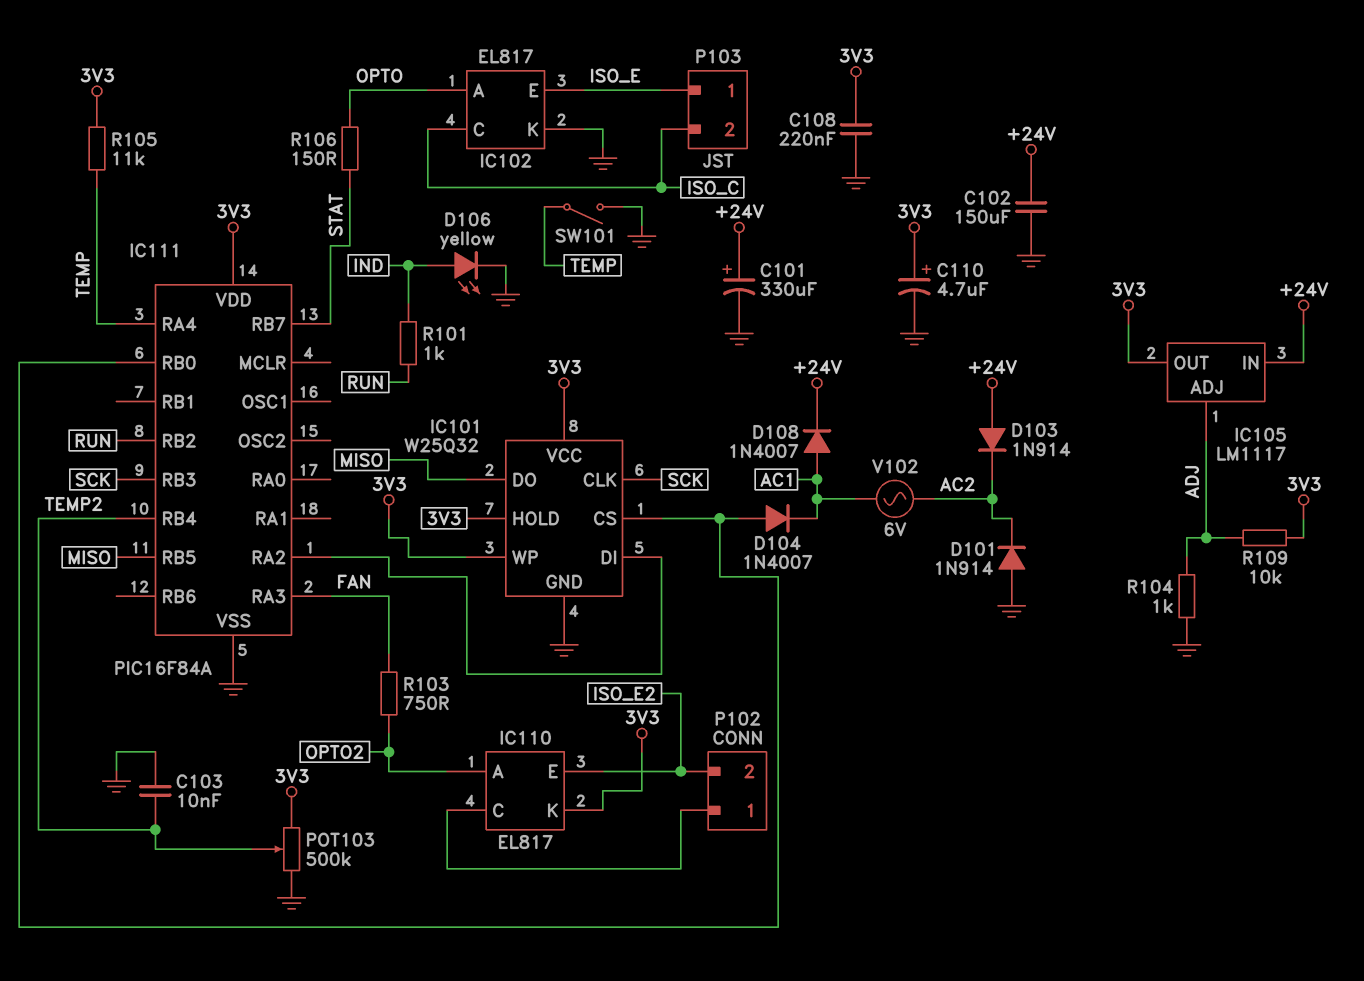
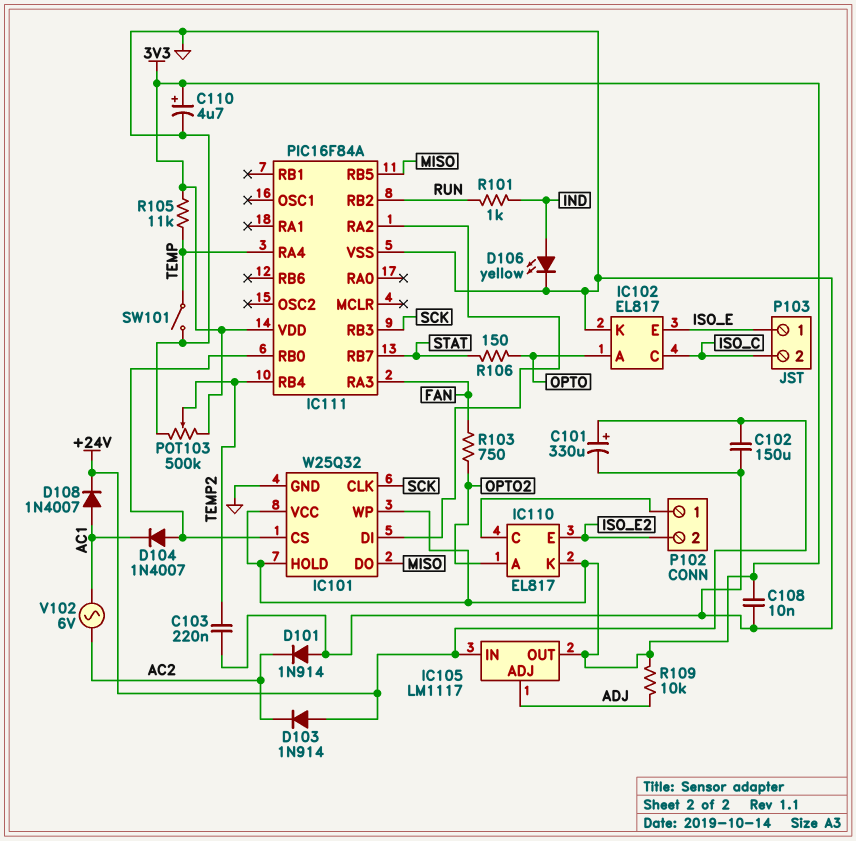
C103: 10nF (GND, TEMP2) -> 220nF (GND, TEMP2)
C108: 220nF (3V3, GND) -> 10nF (3V3, GND)
R104: 1k (ADJ, GND) -> none

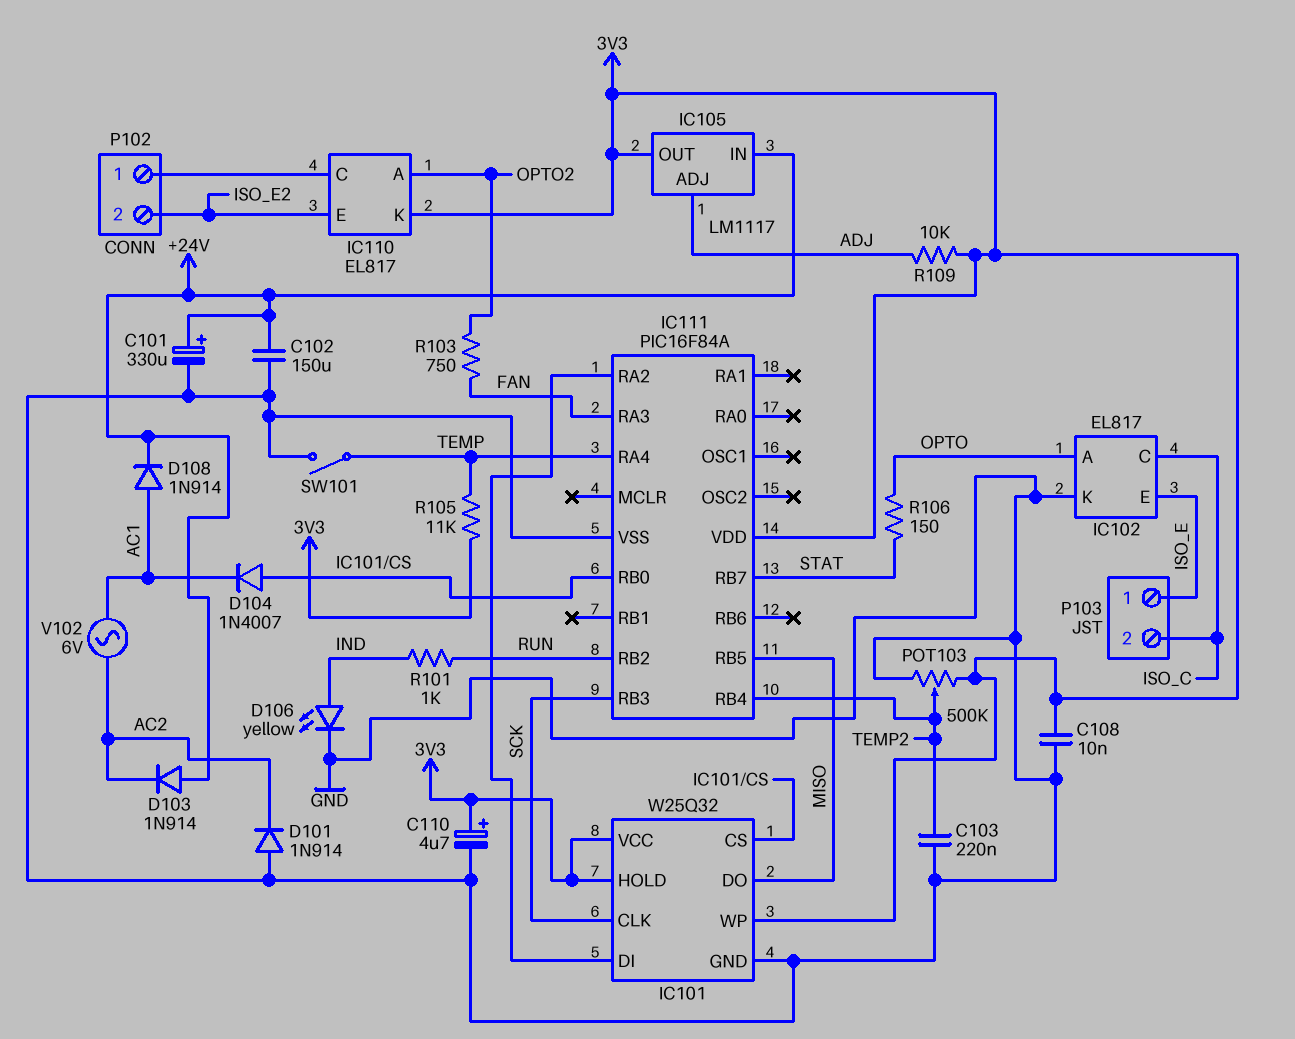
D108: diode 1N4007 (A AC1, K +24V) -> diode 1N914 (A AC1, K +24V)

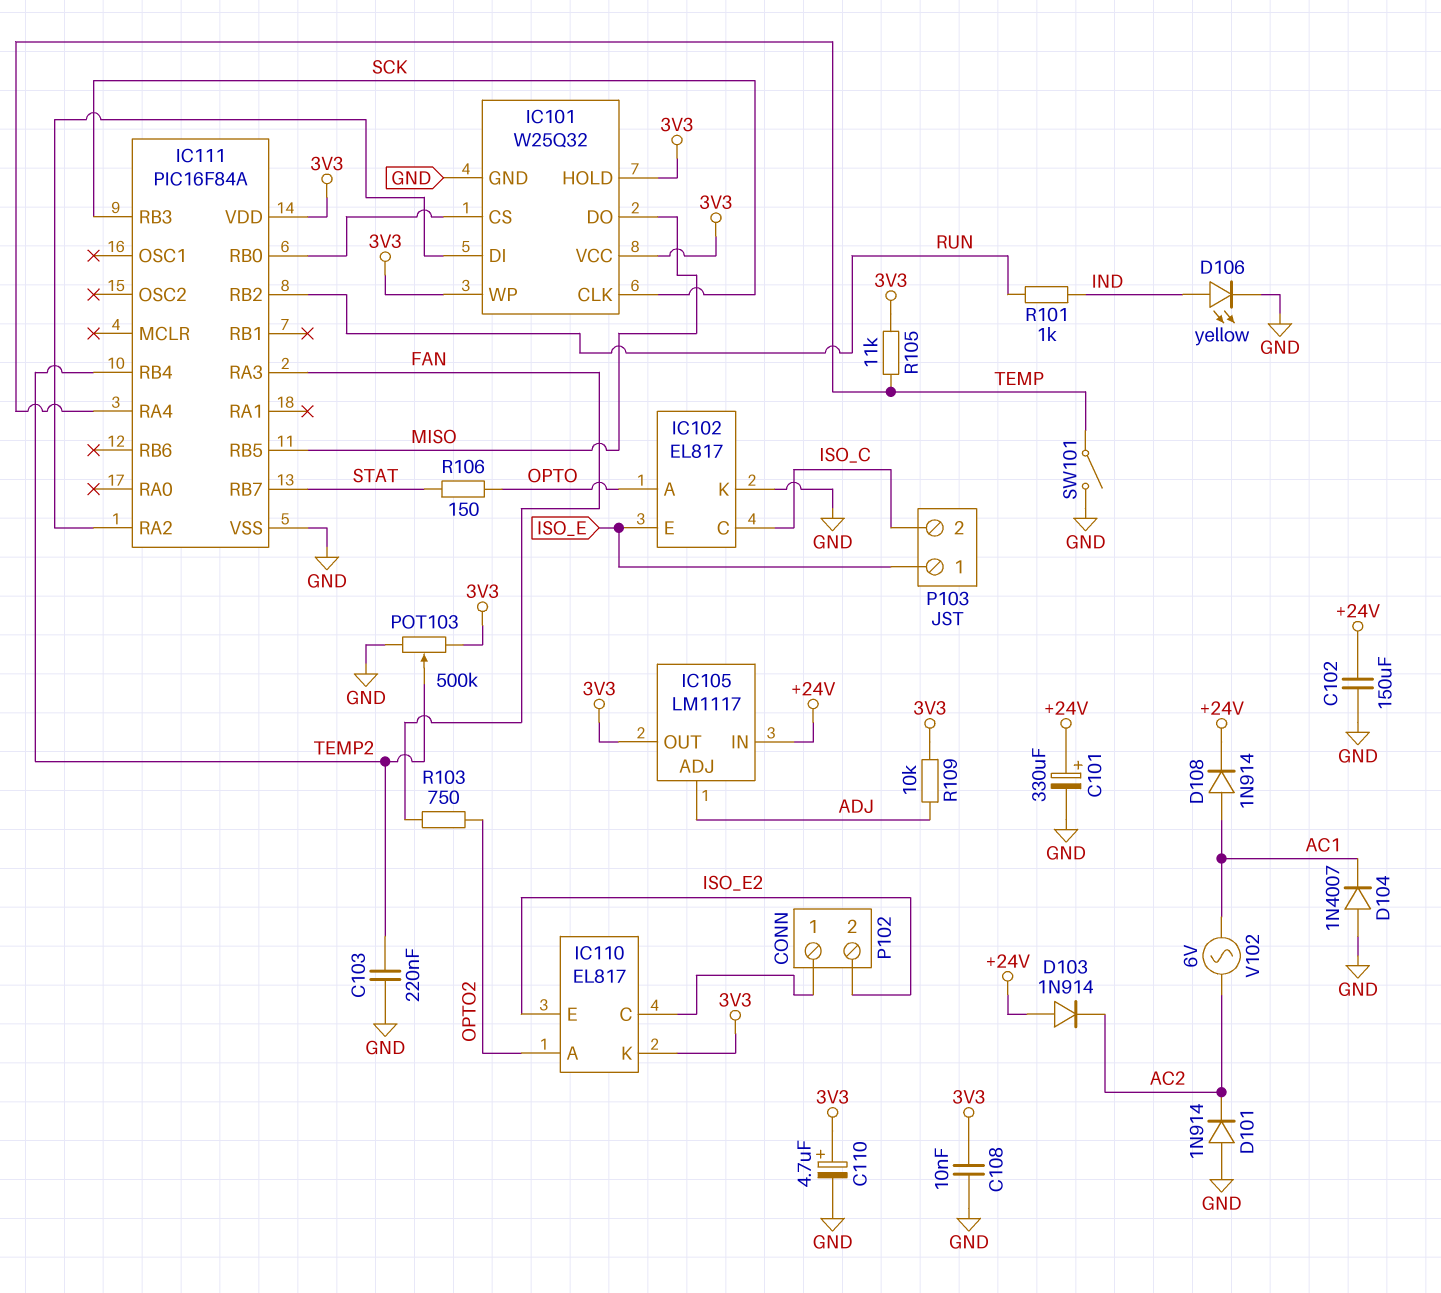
D104: diode 1N4007 (A IC101/CS, K AC1) -> diode 1N4007 (A GND, K AC1)

